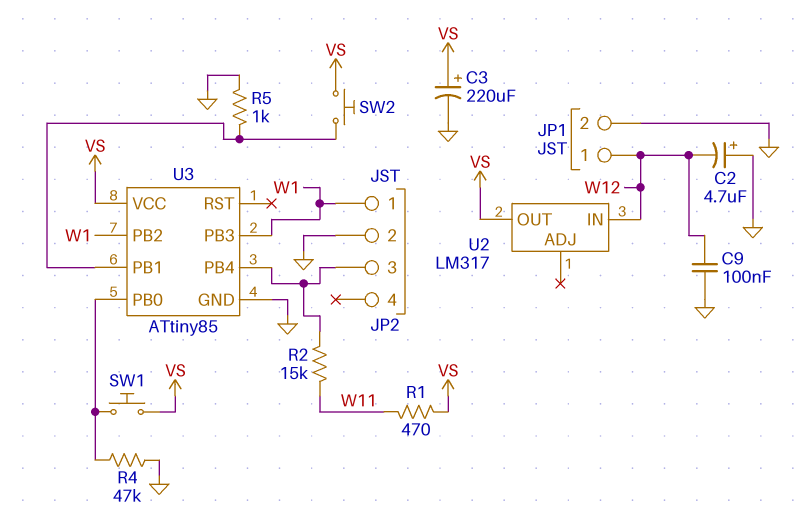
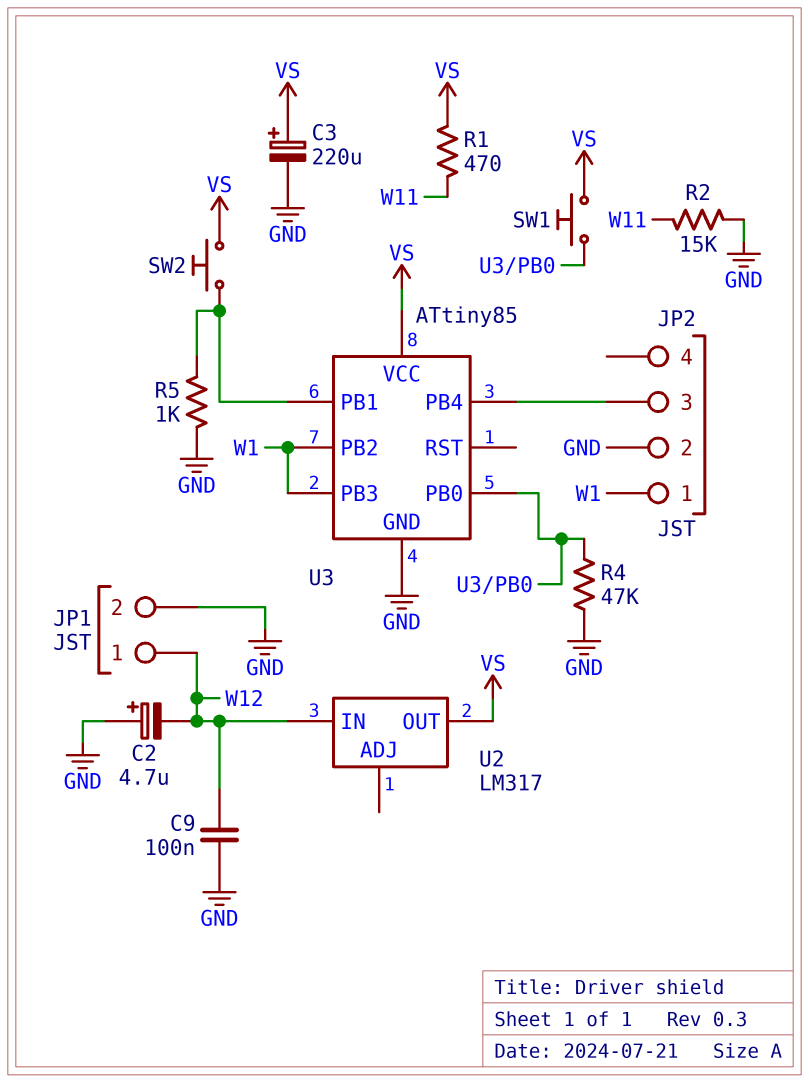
R2: 15k (JP2/3, W11) -> 15k (GND, W11)

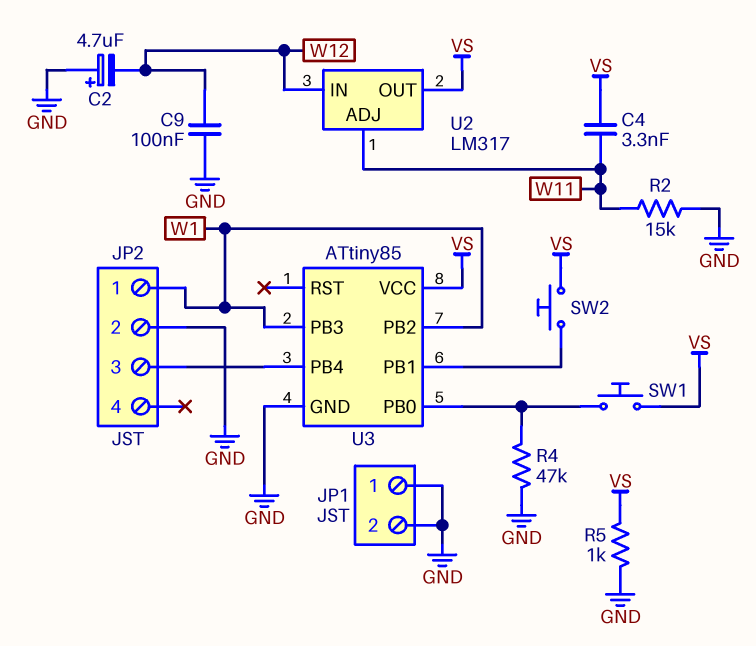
C3: 220uF (plus VS, minus GND) -> none
C4: none -> 3.3nF (VS, W11)
JP1 pin 1: W12 -> GND
R1: 470 (VS, W11) -> none
R5: 1k (GND, U3/PB1) -> 1k (GND, VS)
U2 pin ADJ: none -> W11

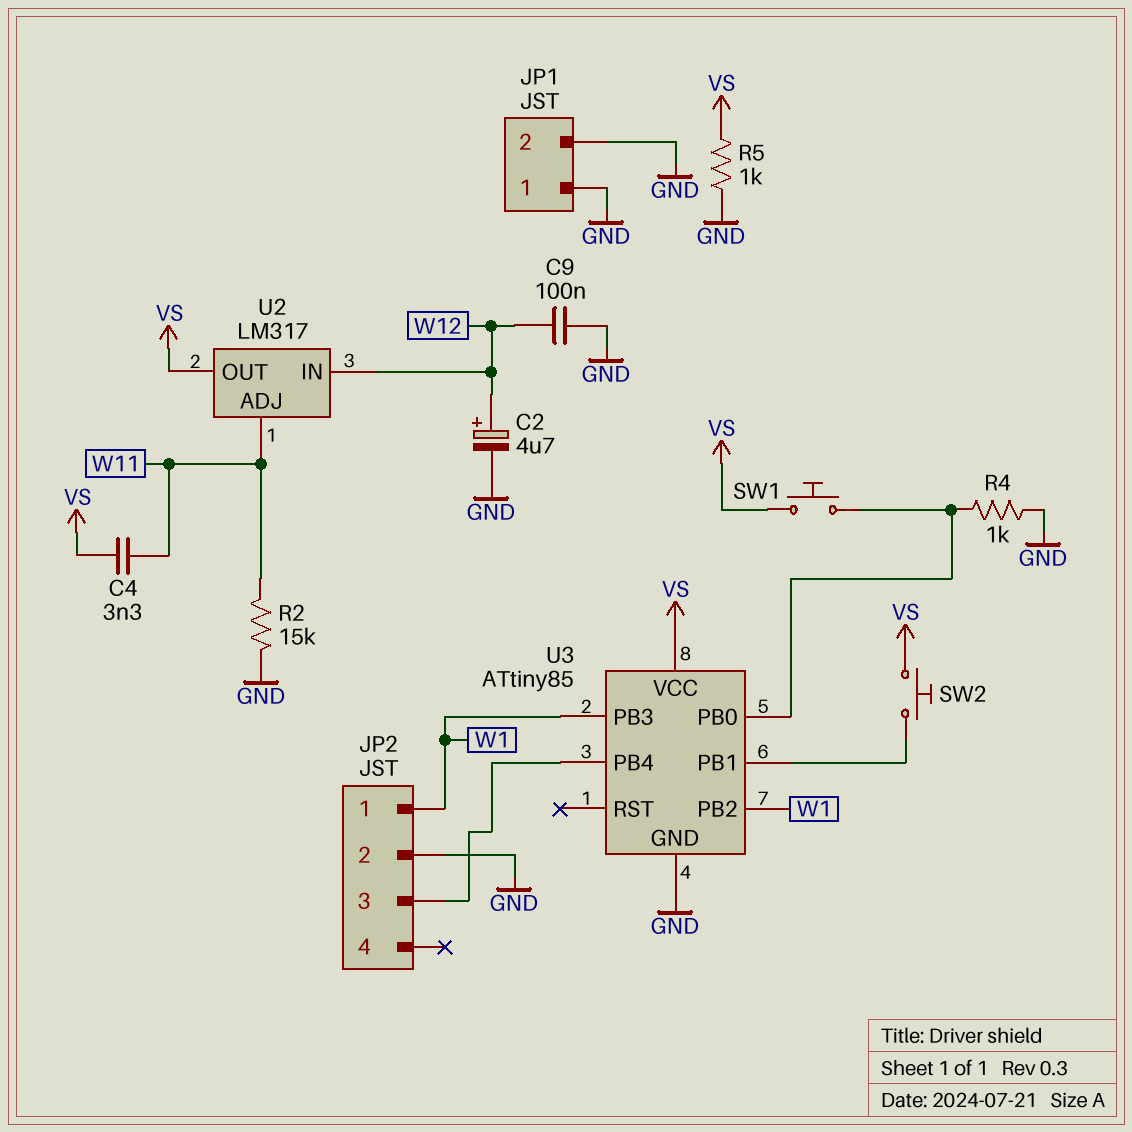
C2: 4.7uF (plus GND, minus W12) -> 4.7uF (plus W12, minus GND)
R4: 47k (GND, U3/PB0) -> 1k (GND, U3/PB0)

